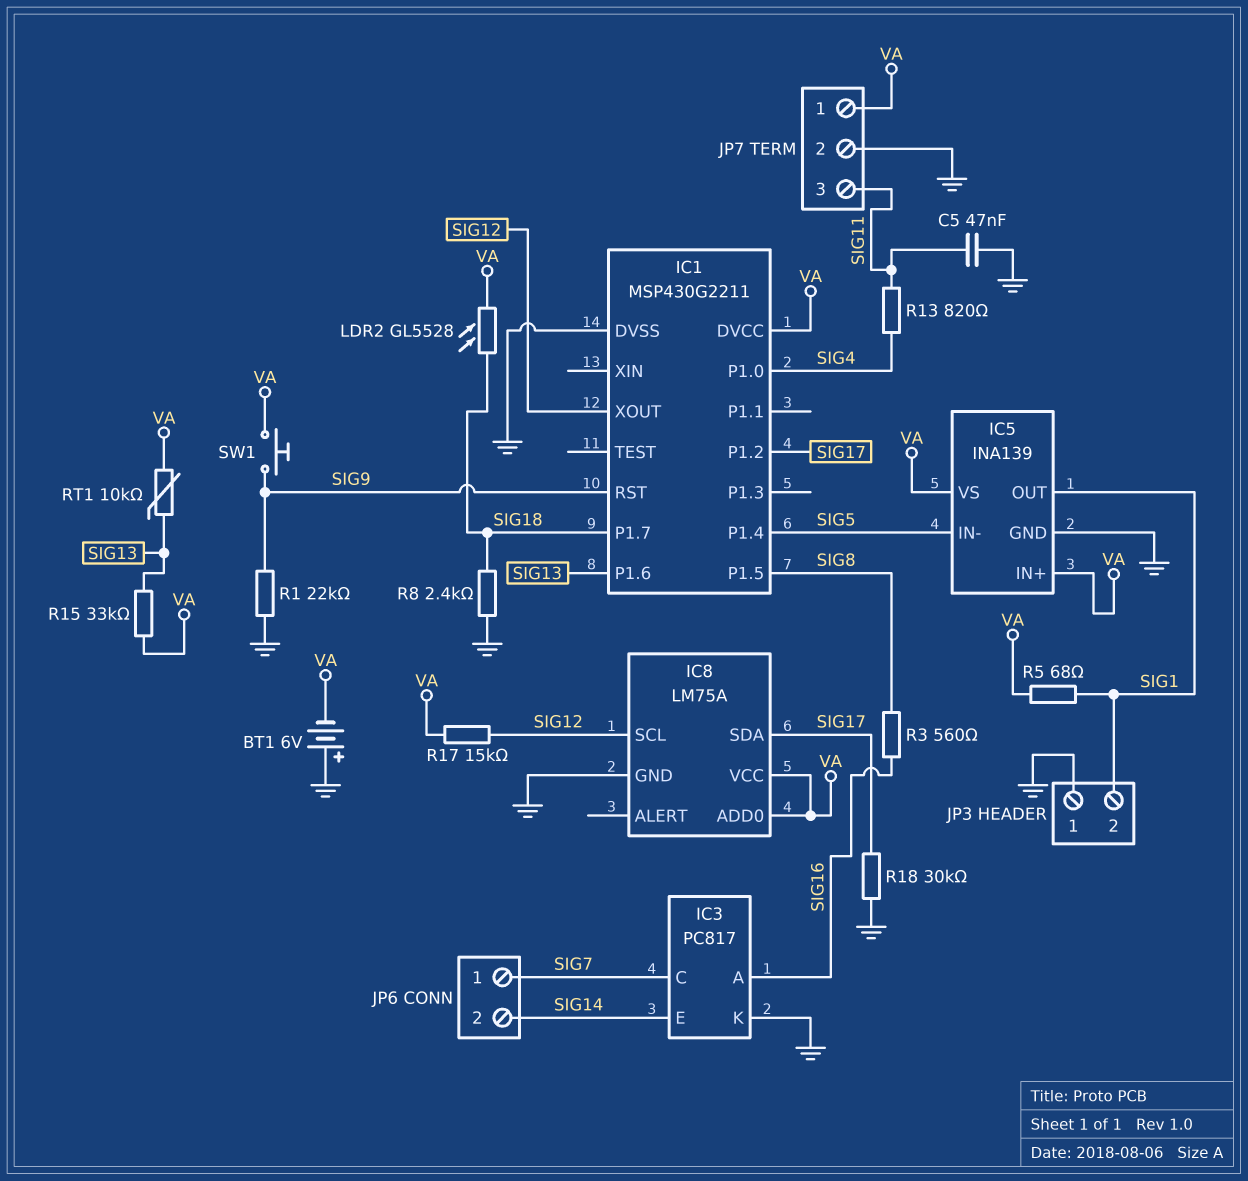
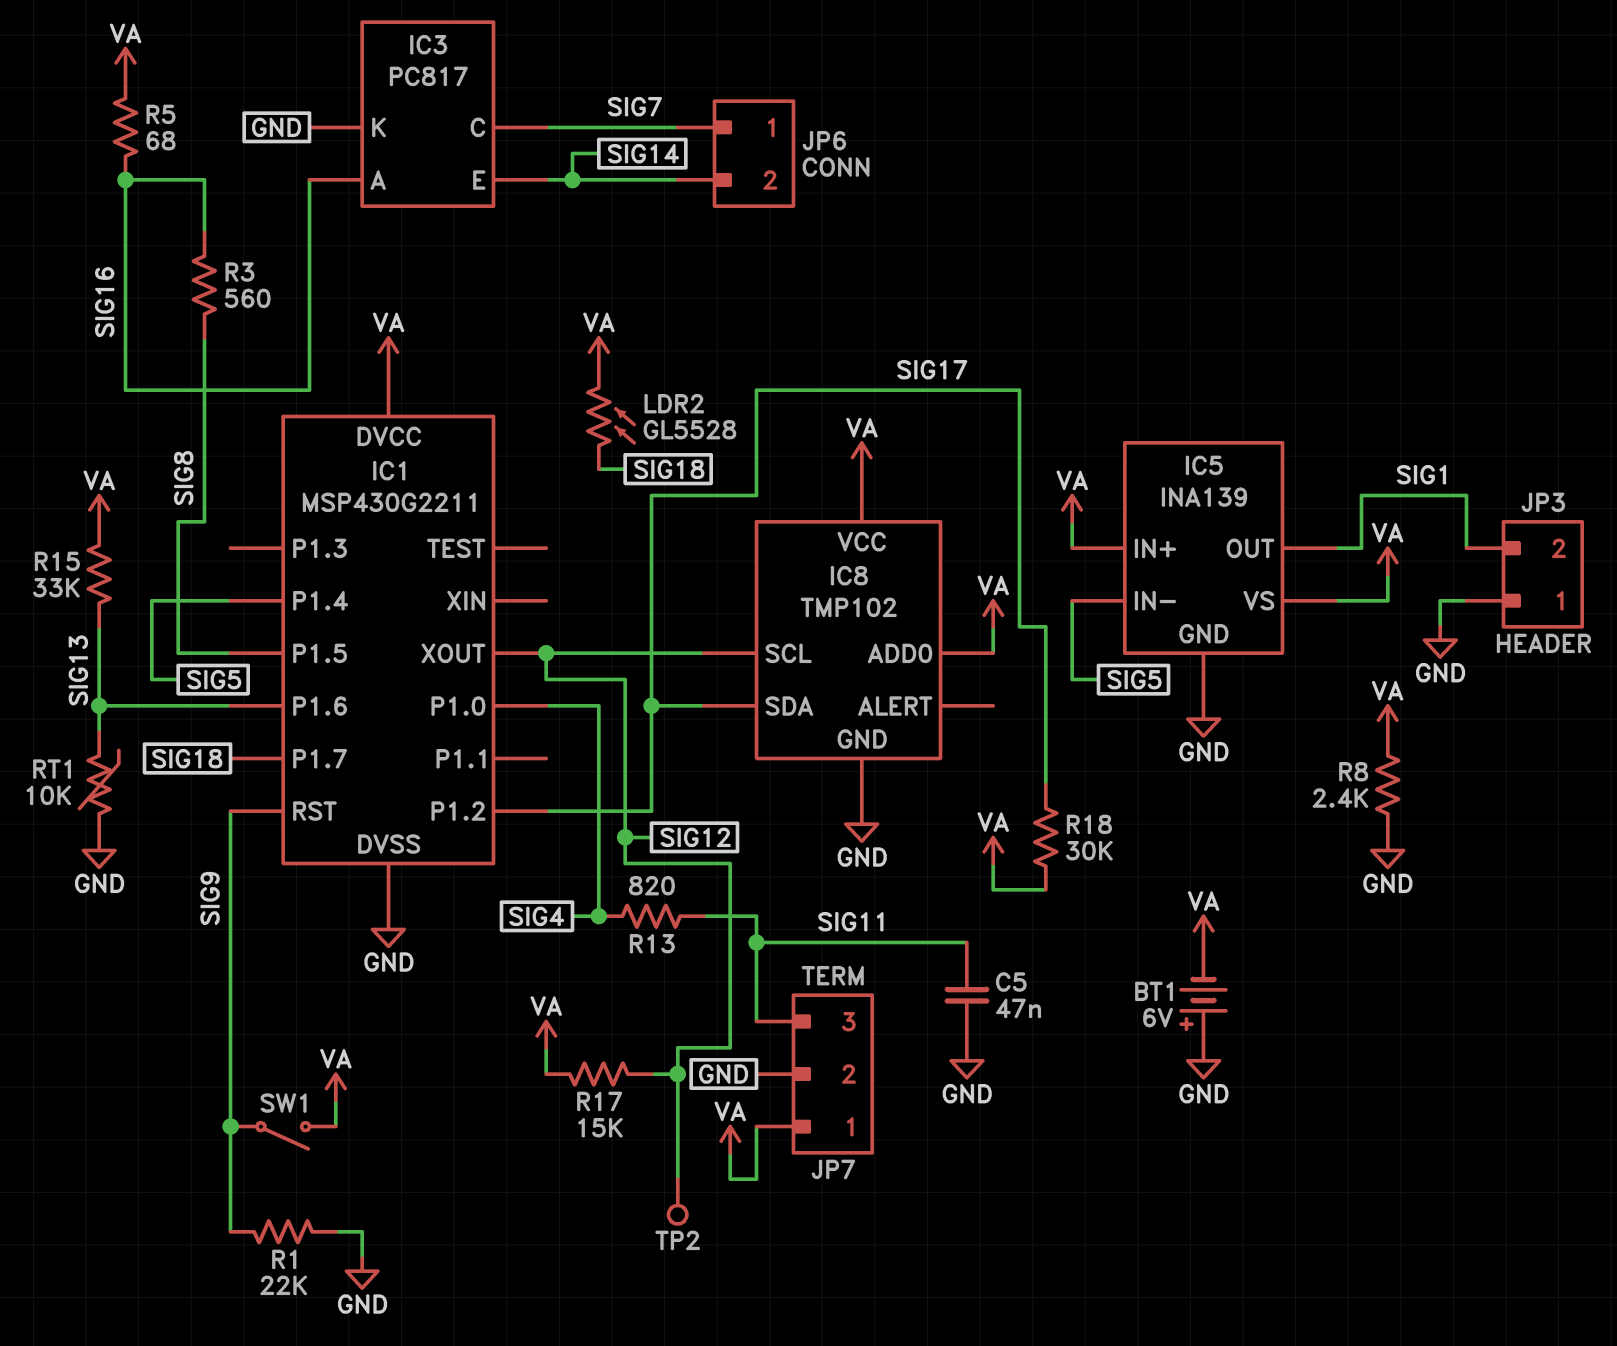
IC8: LM75A -> TMP102
R5: 68 (SIG1, VA) -> 68 (SIG16, VA)
R8: 2.4k (GND, SIG18) -> 2.4k (GND, VA)
R18: 30k (GND, SIG17) -> 30k (SIG17, VA)
RT1: 10k (SIG13, VA) -> 10k (GND, SIG13)
SW1: button (SIG9, VA) -> switch (SIG9, VA)
TP2: none -> test point (SIG12)

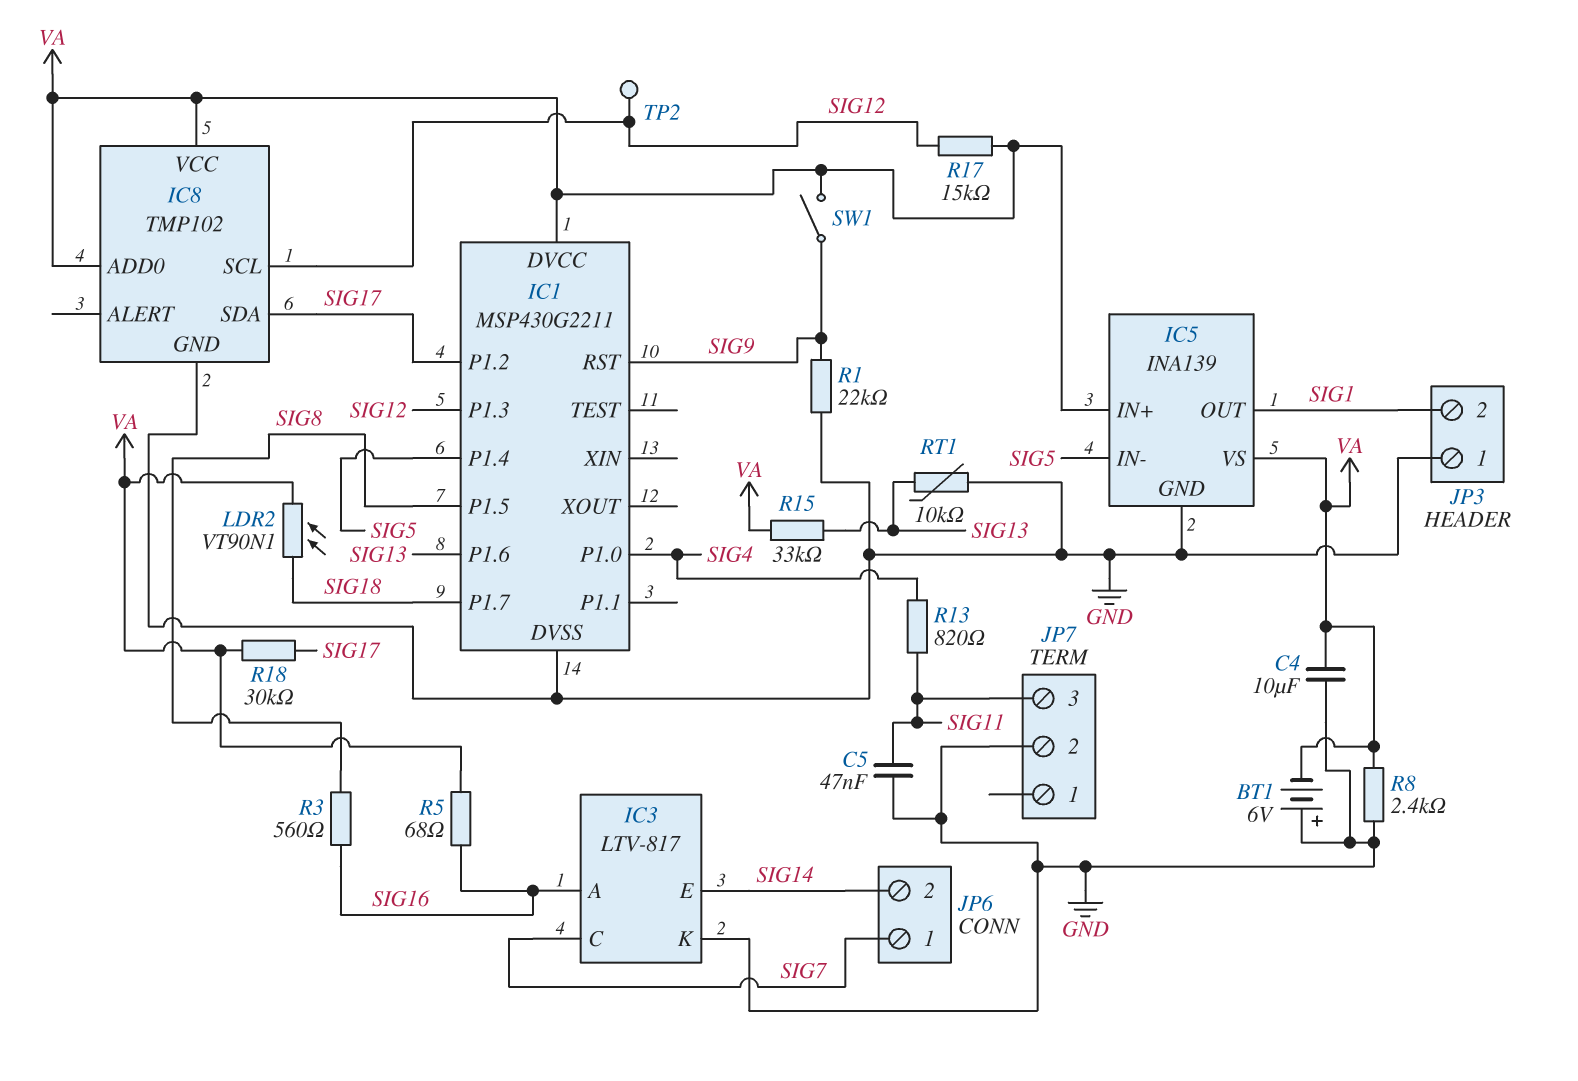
C4: none -> 10uF (GND, VA)
IC1 pin P1.3: none -> SIG12
IC1 pin XOUT: SIG12 -> none
IC3: PC817 -> LTV-817
JP7 pin 1: VA -> none
LDR2: GL5528 (SIG18, VA) -> VT90N1 (SIG18, VA)

